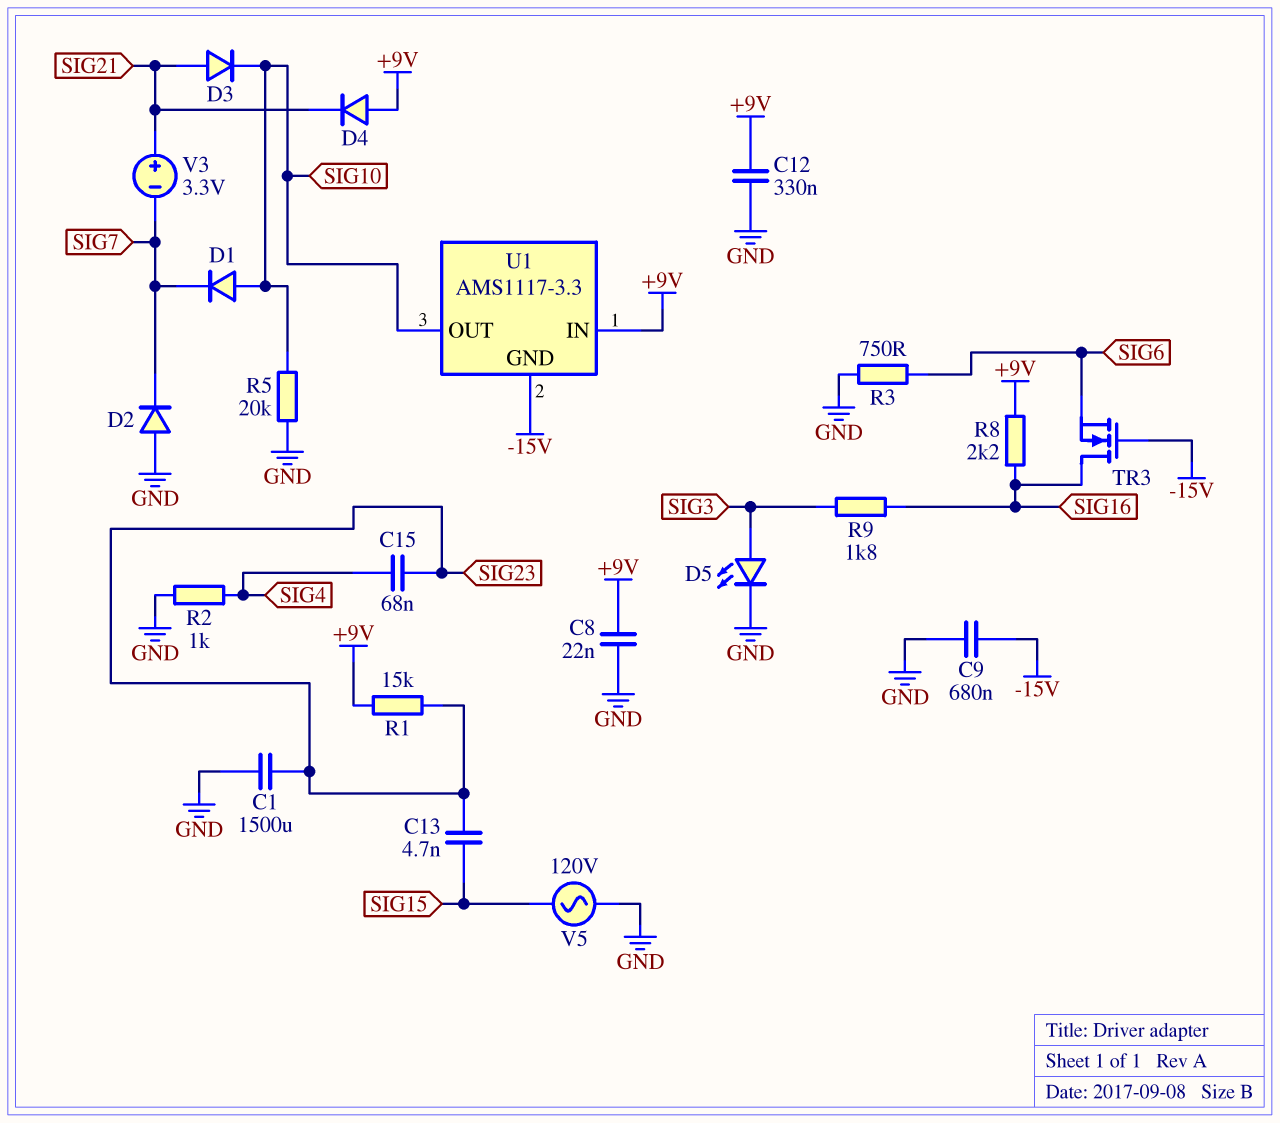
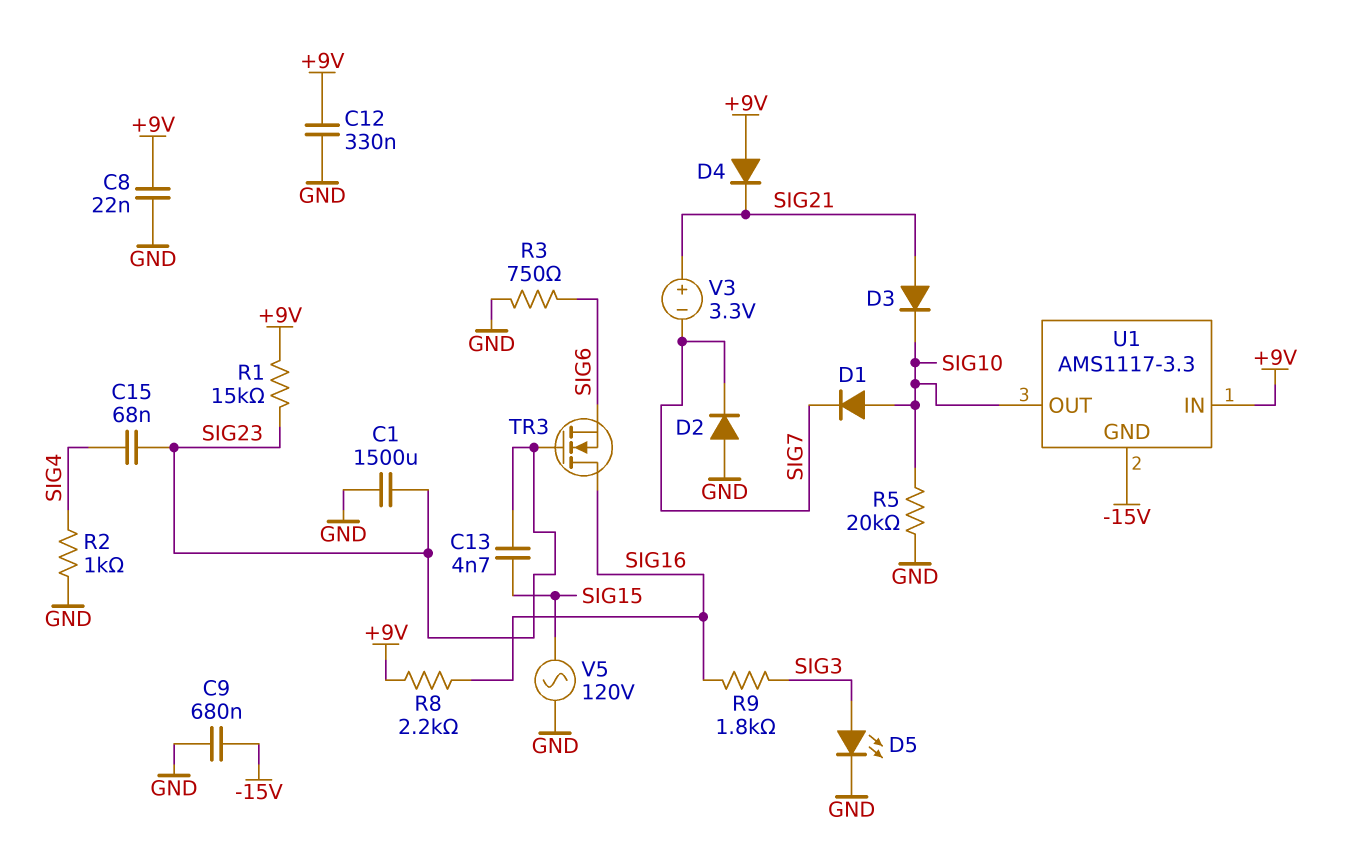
TR3: NMOS (G -15V, D SIG16, S SIG6) -> NMOS (G SIG23, D SIG16, S SIG6)

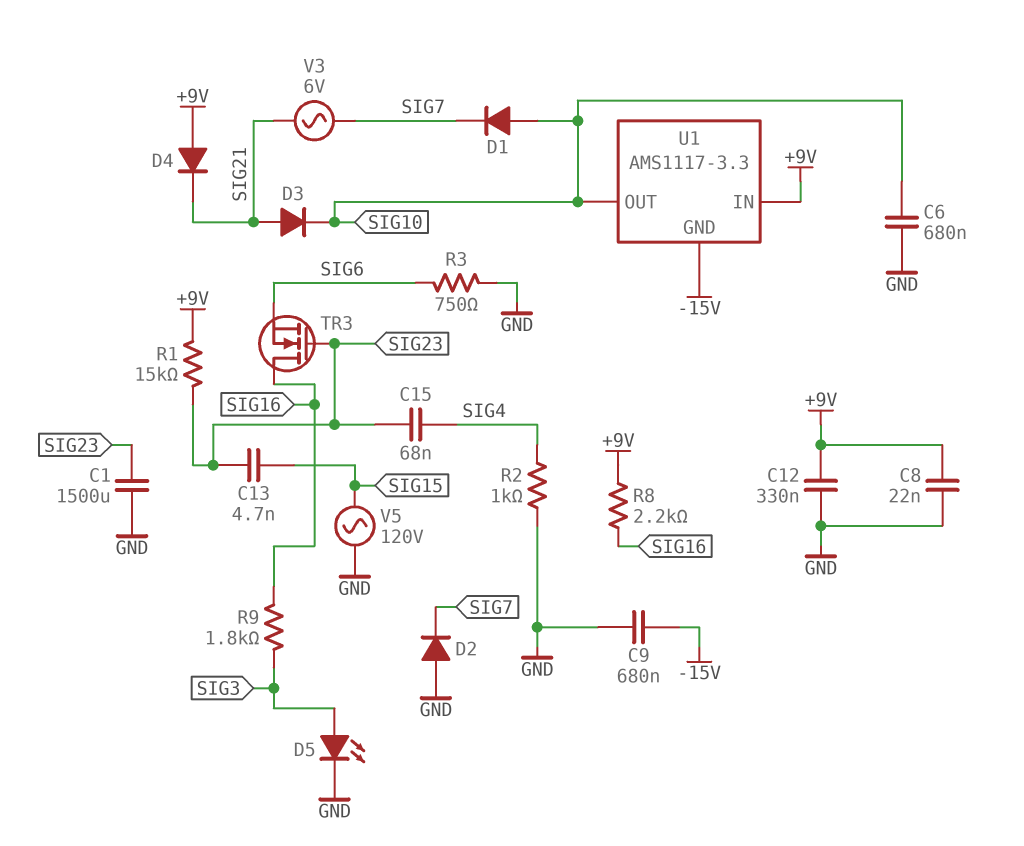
C6: none -> 680nF (GND, SIG10)
R5: 20k (GND, SIG10) -> none
V3: 3.3V (plus SIG21, minus SIG7) -> AC 6V (SIG7, SIG21)

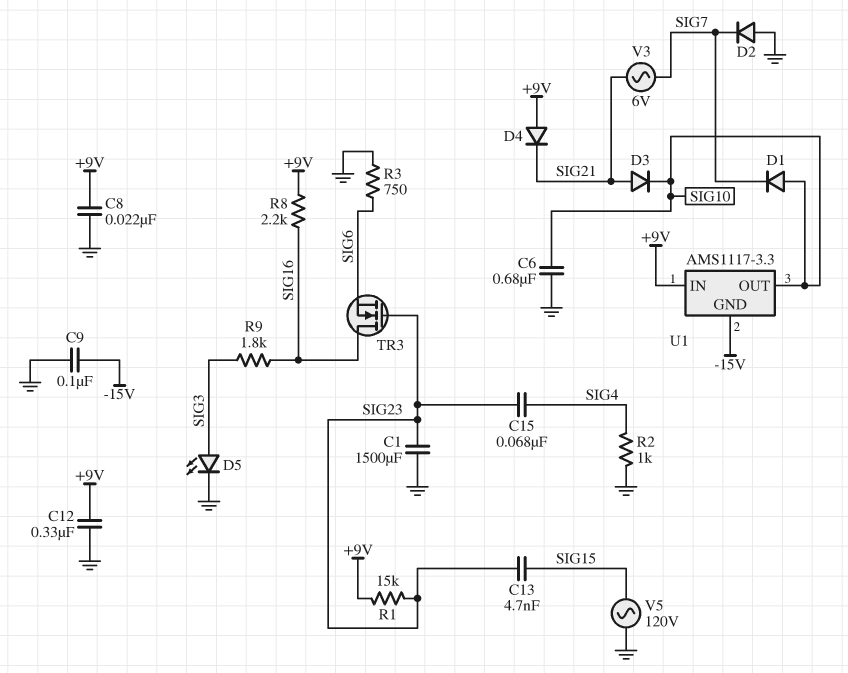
C9: 680nF (-15V, GND) -> 100nF (-15V, GND)

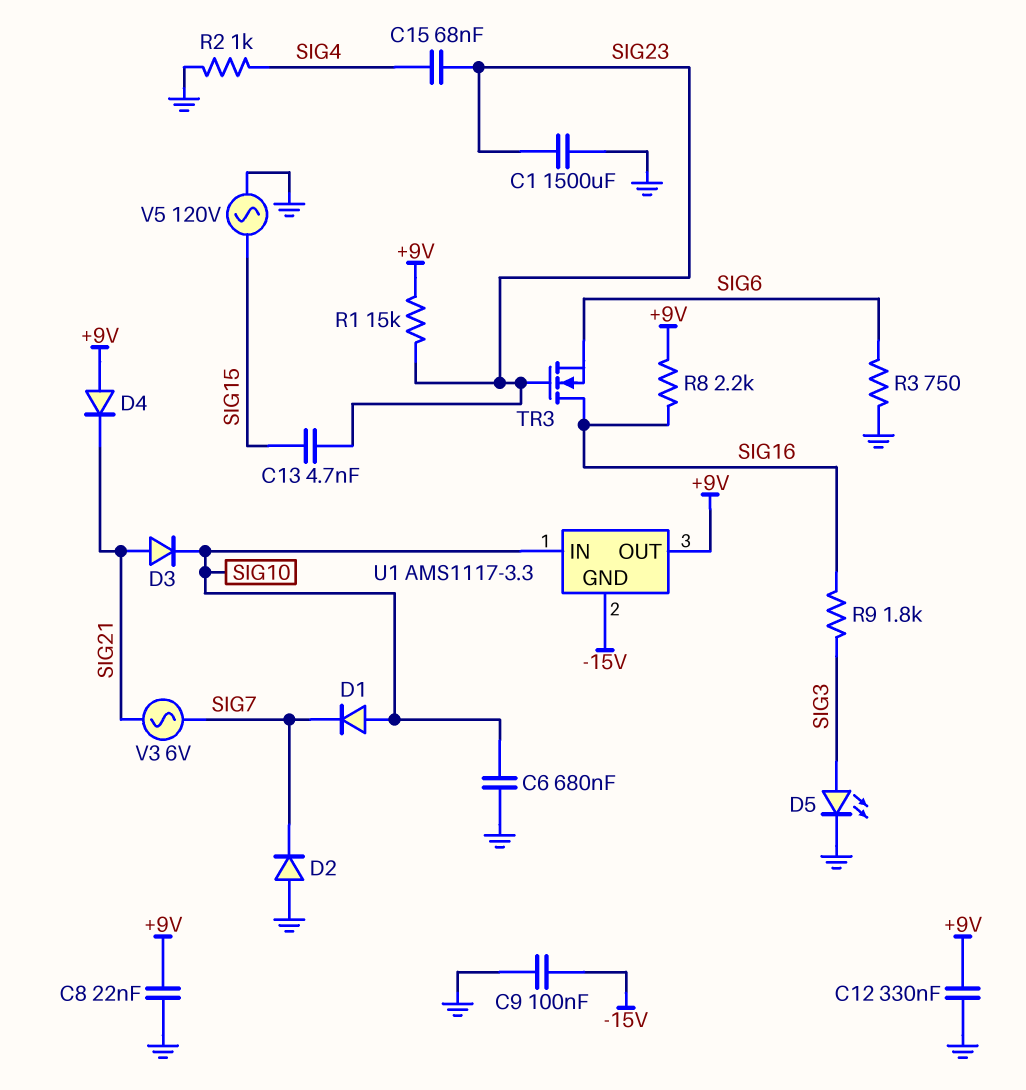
U1 pin IN: +9V -> SIG10
U1 pin OUT: SIG10 -> +9V

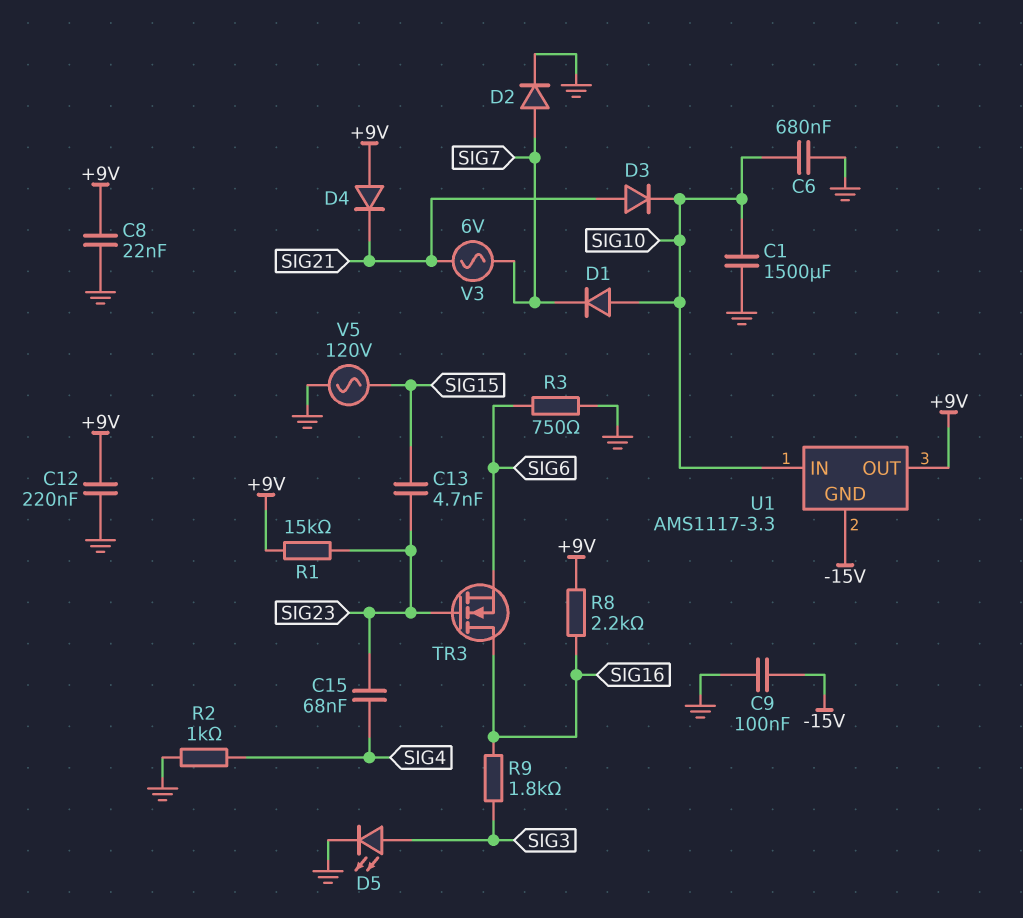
C1: 1500uF (GND, SIG23) -> 1500uF (GND, SIG10)
C12: 330nF (+9V, GND) -> 220nF (+9V, GND)
D2: diode (A GND, K SIG7) -> diode (A SIG7, K GND)

